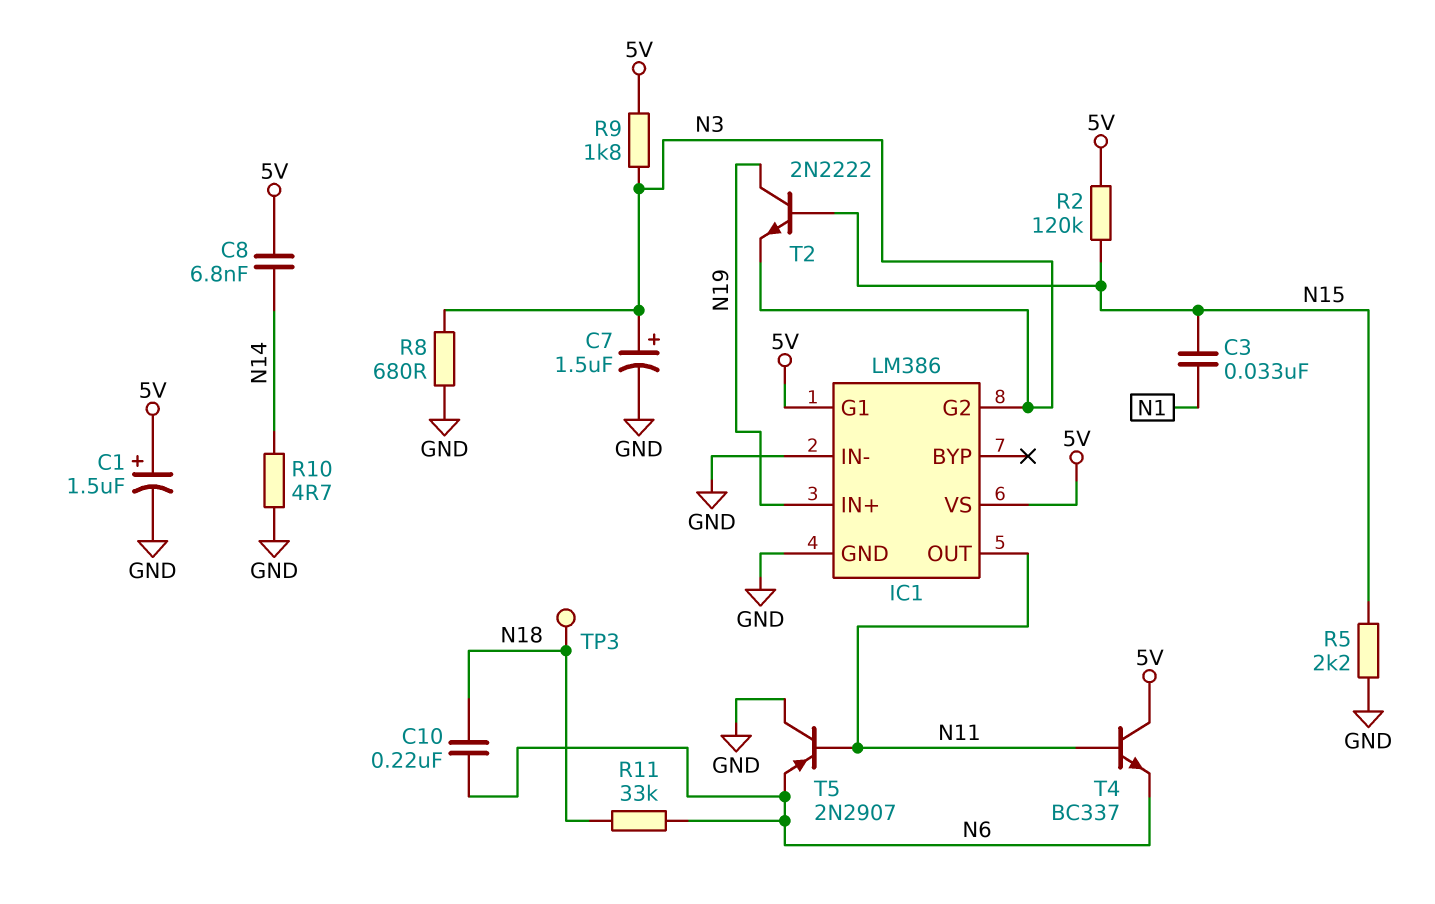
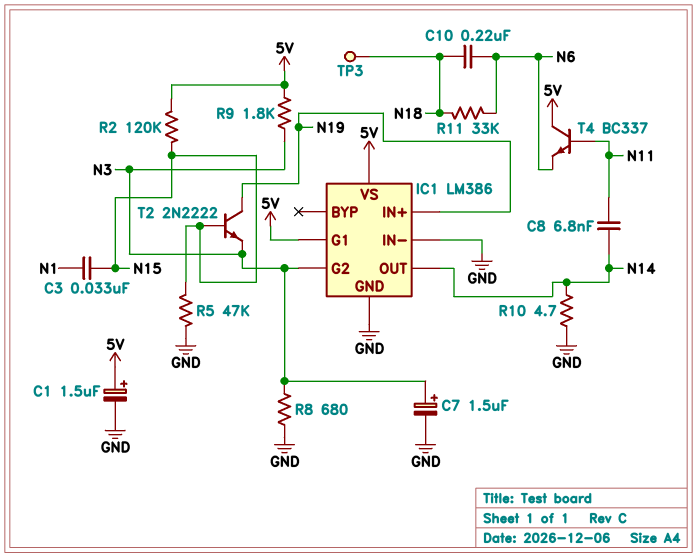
C8: 6.8nF (5V, N14) -> 6.8nF (N11, N14)
IC1 pin OUT: N11 -> N14
R5: 2.2k (GND, N15) -> 47k (GND, N15)
T5: PNP 2N2907 (B N11, C GND, E N6) -> none

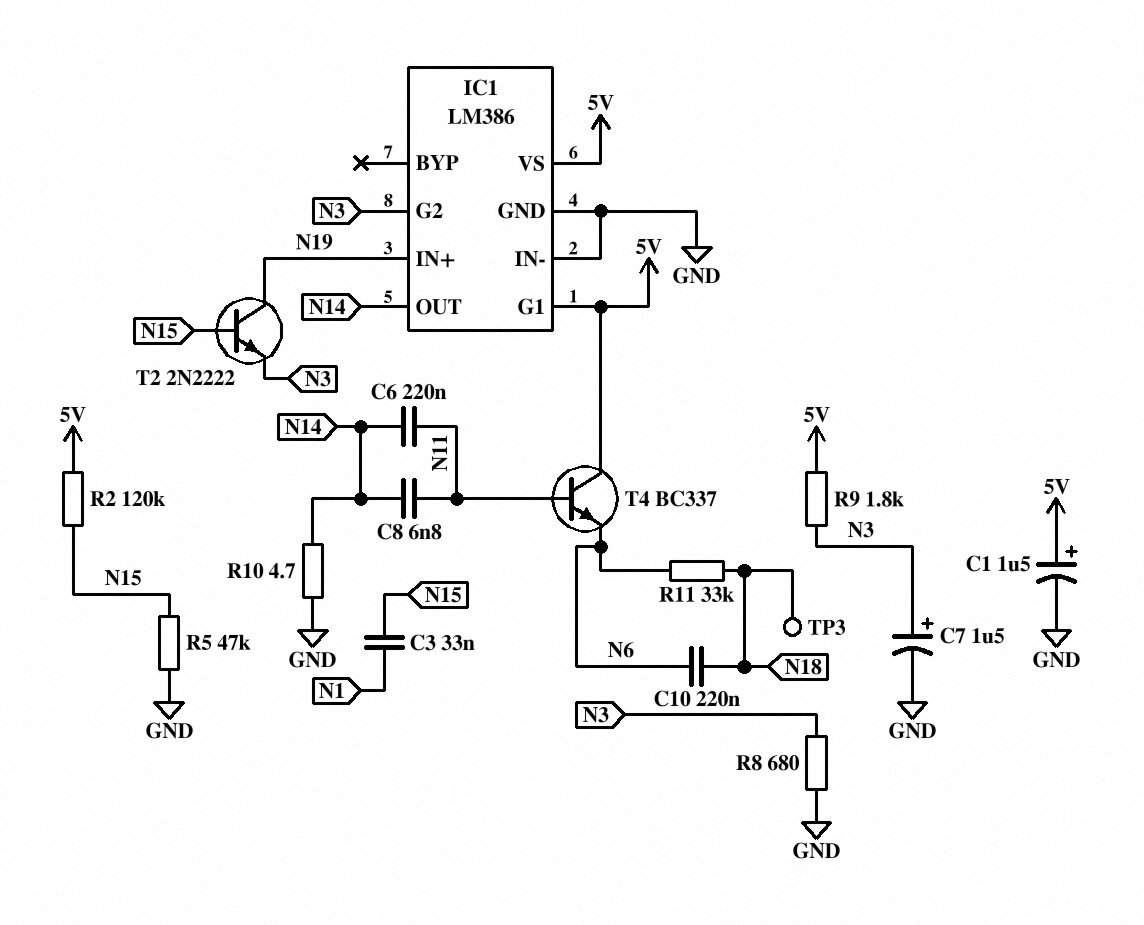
C6: none -> 220nF (N11, N14)

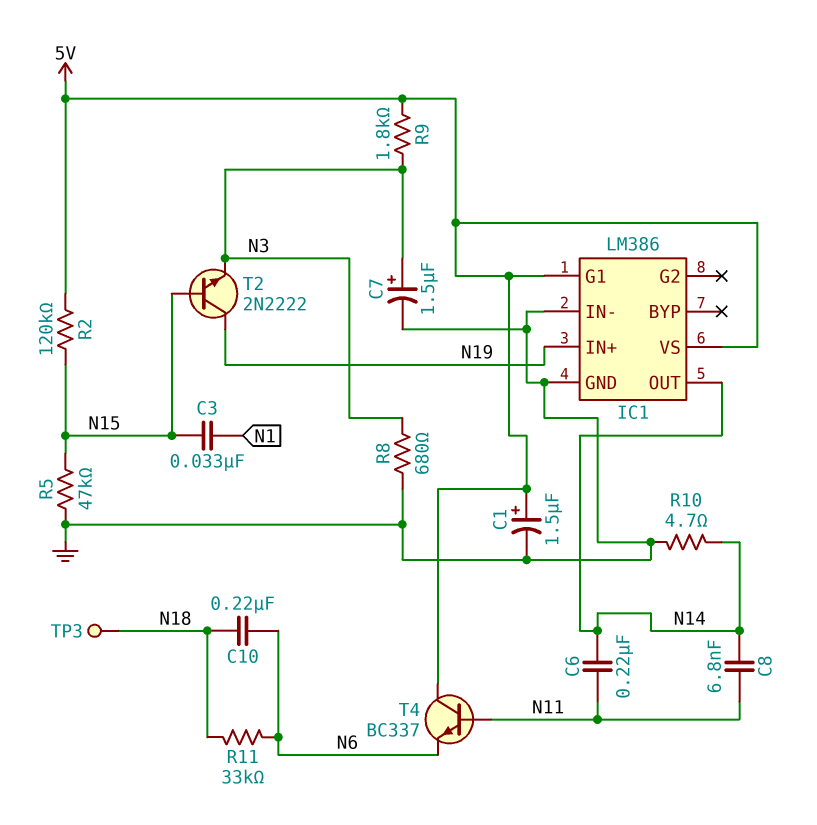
IC1 pin G2: N3 -> none

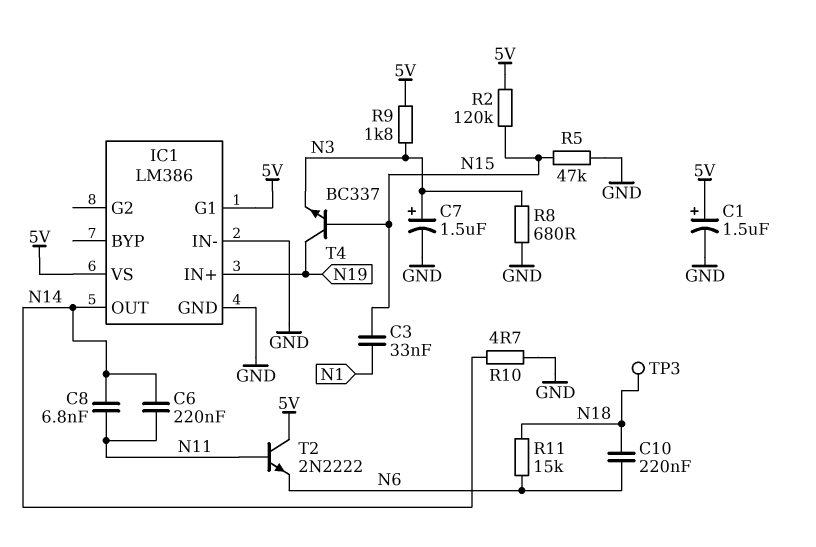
R11: 33k (N6, N18) -> 15k (N6, N18)
T2: NPN 2N2222 (B N15, C N19, E N3) -> NPN 2N2222 (B N11, C 5V, E N6)
T4: NPN BC337 (B N11, C 5V, E N6) -> NPN BC337 (B N15, C N19, E N3)

